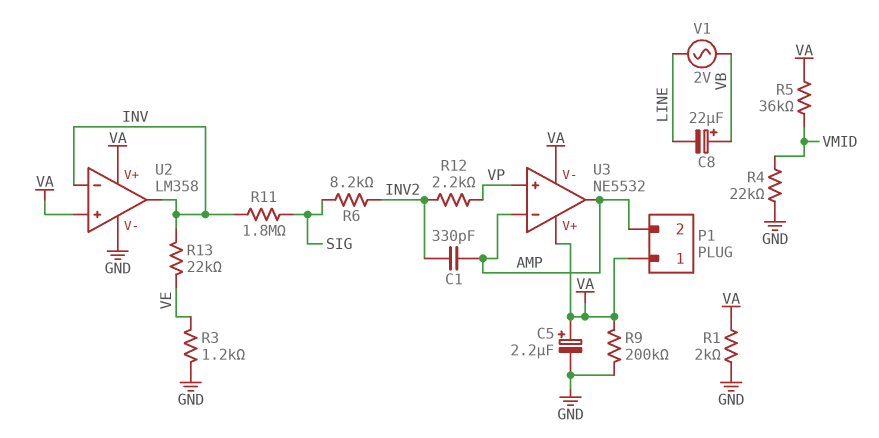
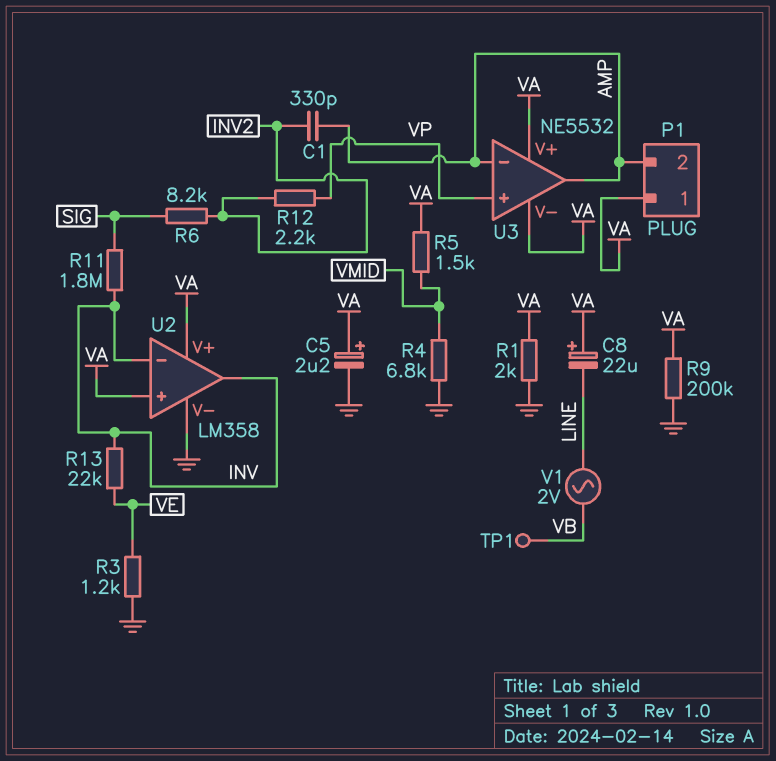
C8: 22uF (plus VB, minus LINE) -> 22uF (plus VA, minus LINE)
R4: 22k (GND, VMID) -> 6.8k (GND, VMID)
R5: 36k (VA, VMID) -> 1.5k (VA, VMID)
TP1: none -> test point (VB)

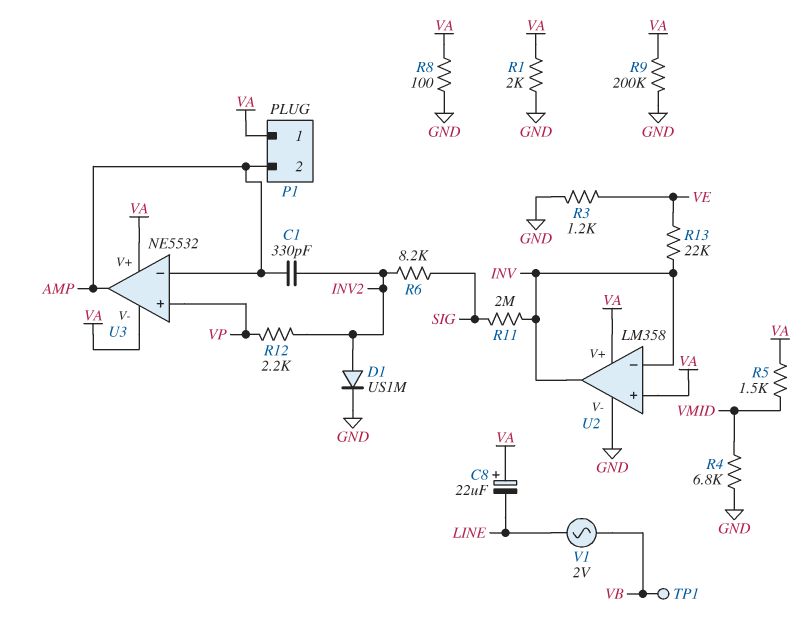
C5: 2.2uF (plus VA, minus GND) -> none
D1: none -> diode US1M (A INV2, K GND)
R8: none -> 100 (GND, VA)
R11: 1.8M (INV, SIG) -> 2M (INV, SIG)

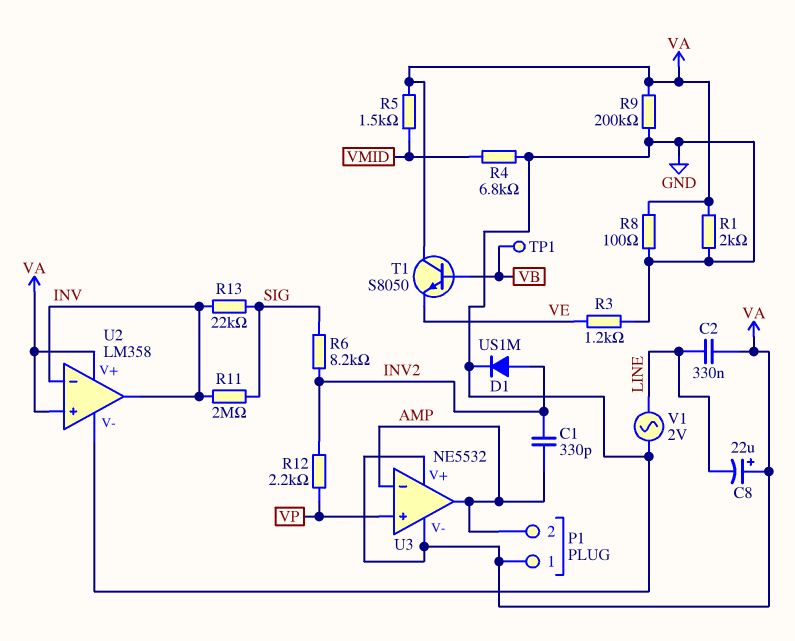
C2: none -> 330nF (LINE, VA)
R13: 22k (INV, VE) -> 22k (INV, SIG)
T1: none -> NPN S8050 (B VB, C VA, E VE)
V1: AC 2V (LINE, VB) -> AC 2V (GND, LINE)

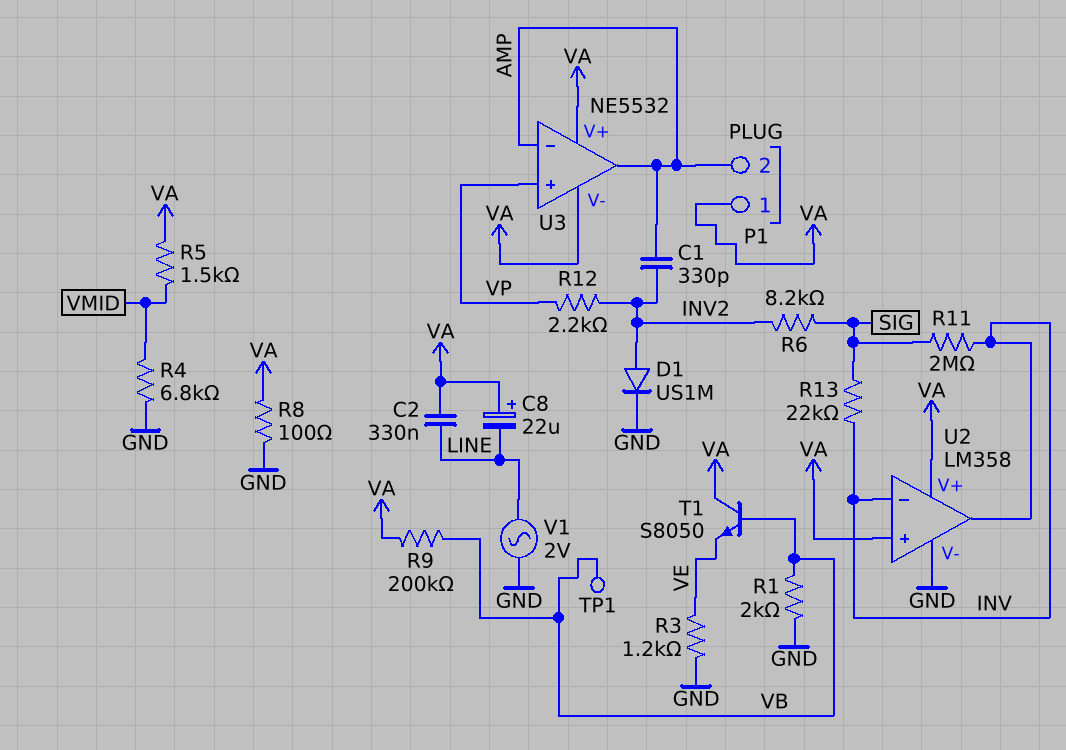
R1: 2k (GND, VA) -> 2k (GND, VB)
R9: 200k (GND, VA) -> 200k (VA, VB)

